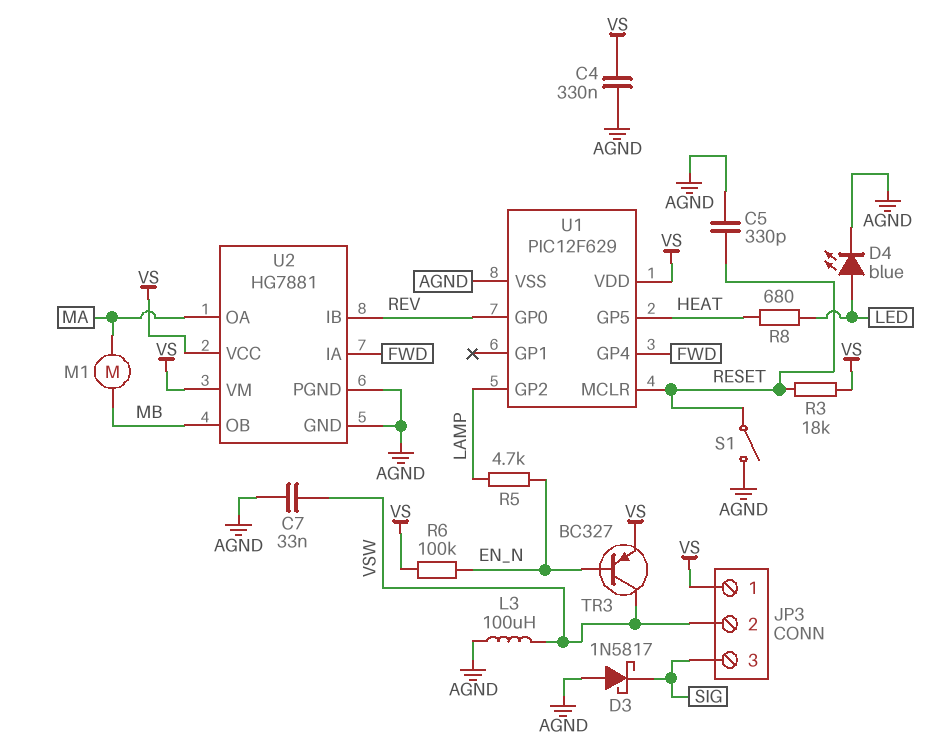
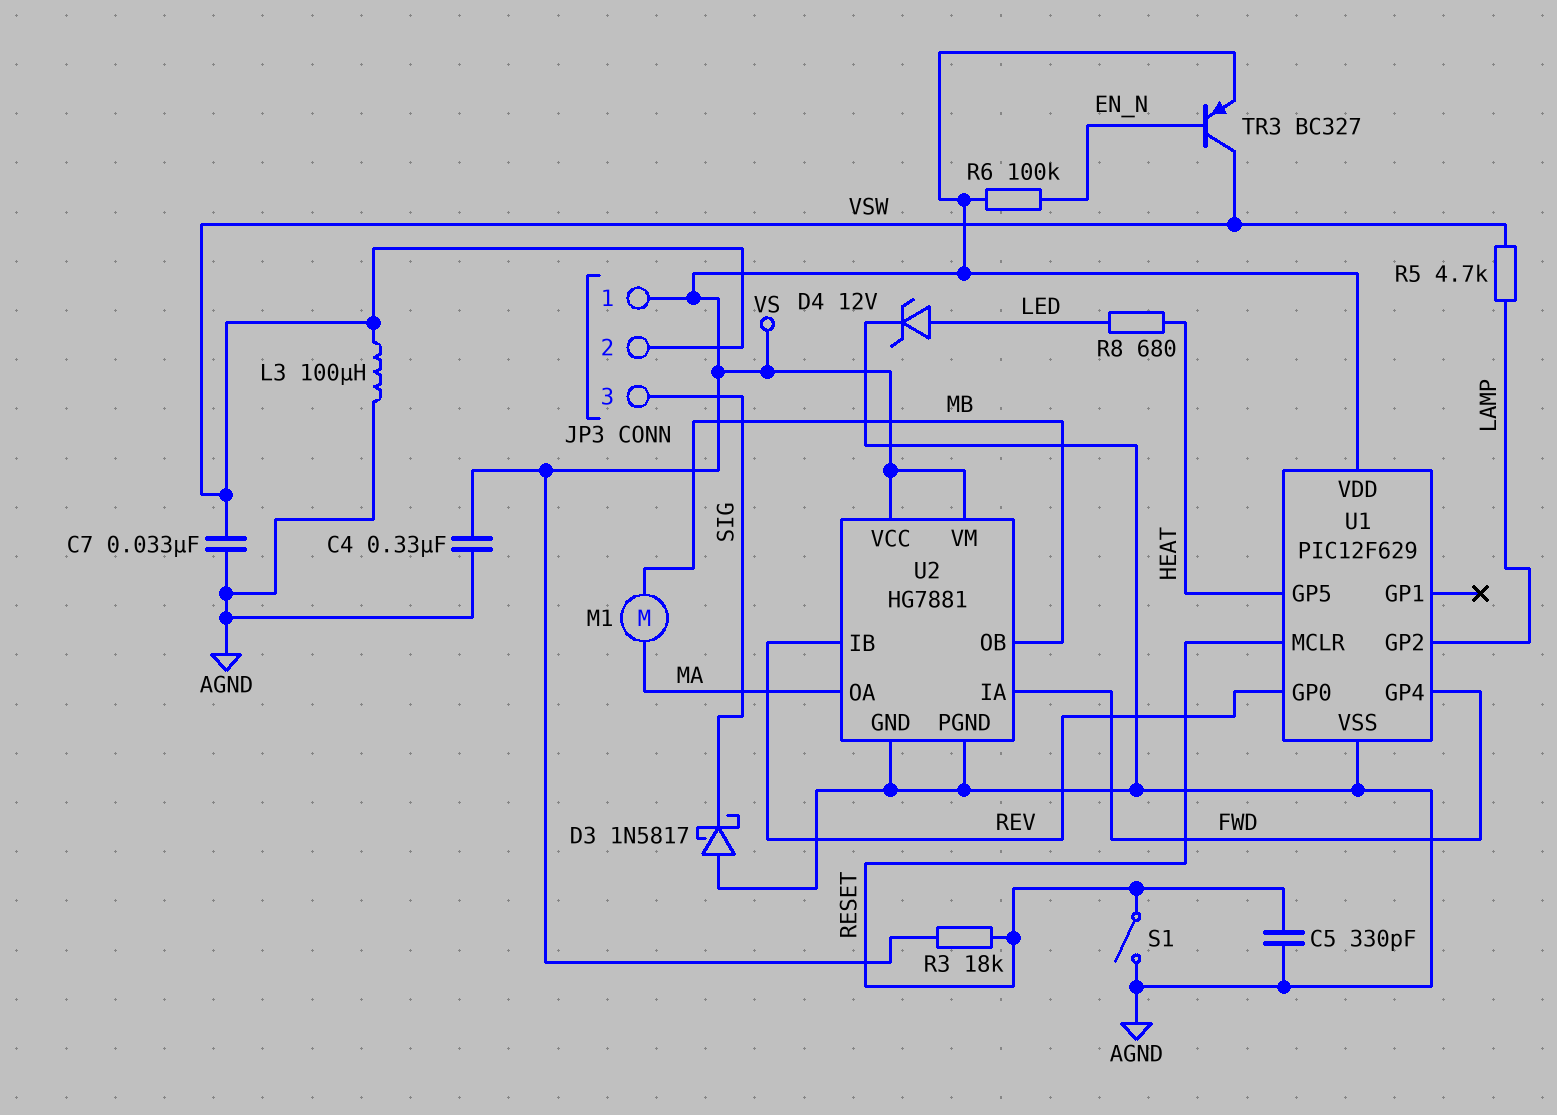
D4: LED blue (A LED, K AGND) -> zener 12V (A LED, K AGND)
R5: 4.7k (EN_N, LAMP) -> 4.7k (LAMP, VSW)

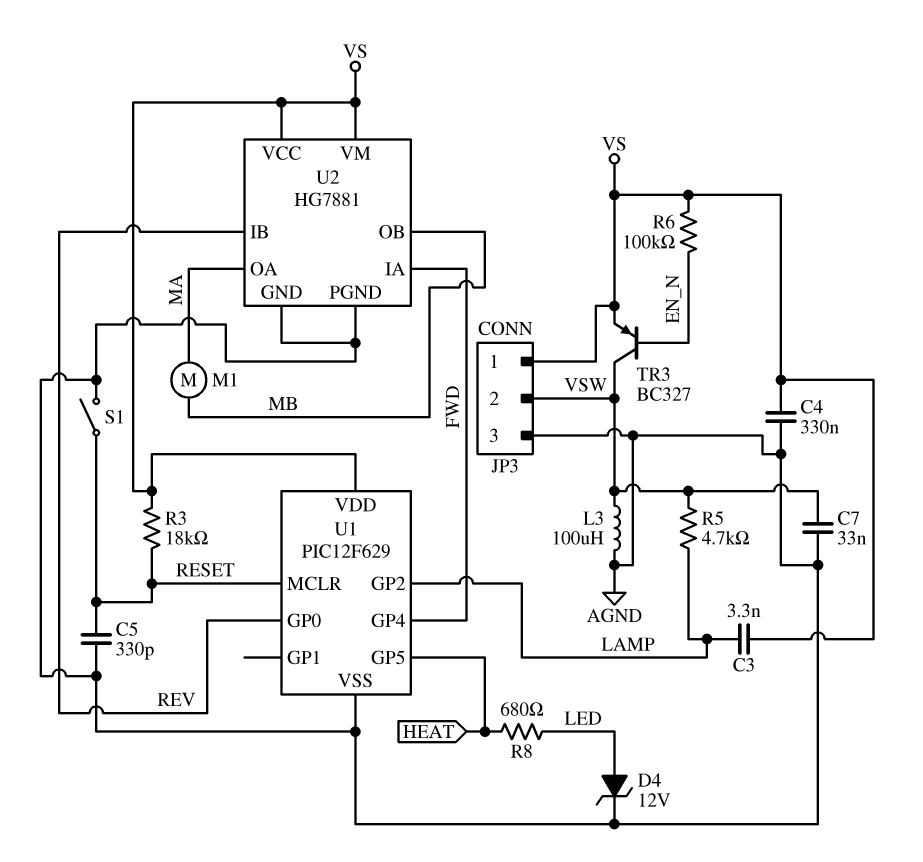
C3: none -> 3.3nF (LAMP, VS)
D3: schottky 1N5817 (A AGND, K SIG) -> none
JP3 pin 3: SIG -> AGND

